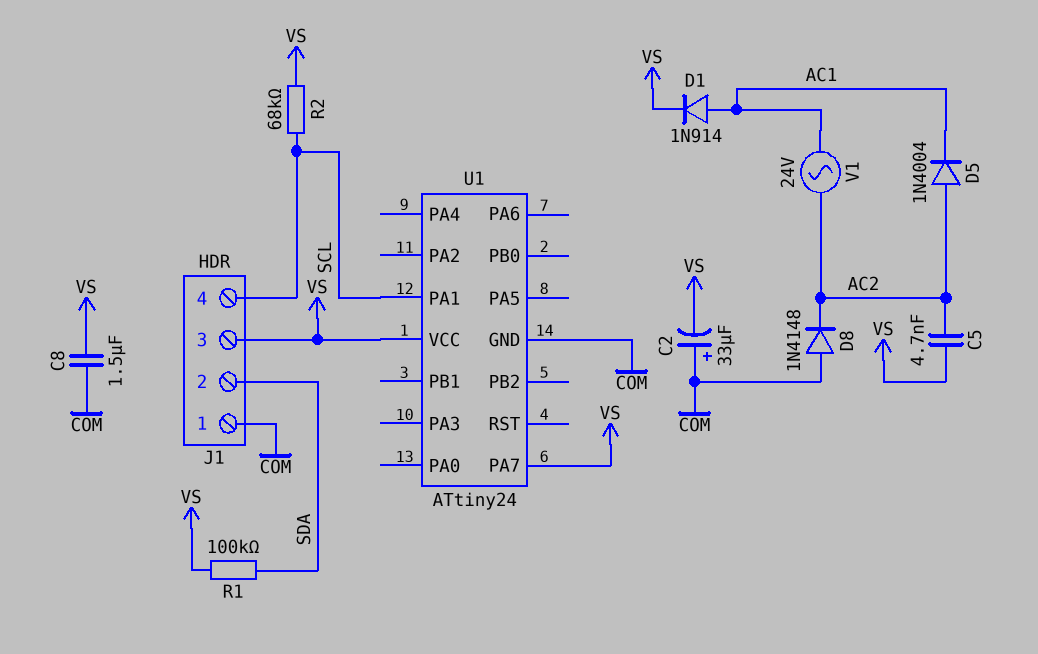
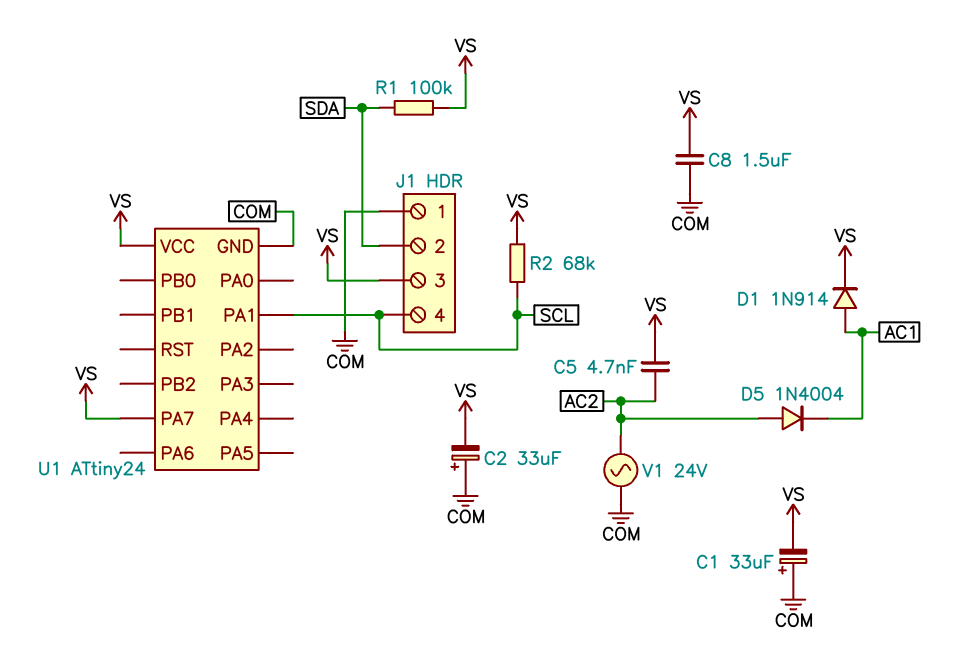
C1: none -> 33uF (plus COM, minus VS)
D8: diode 1N4148 (A COM, K AC2) -> none
V1: AC 24V (AC1, AC2) -> AC 24V (AC2, COM)

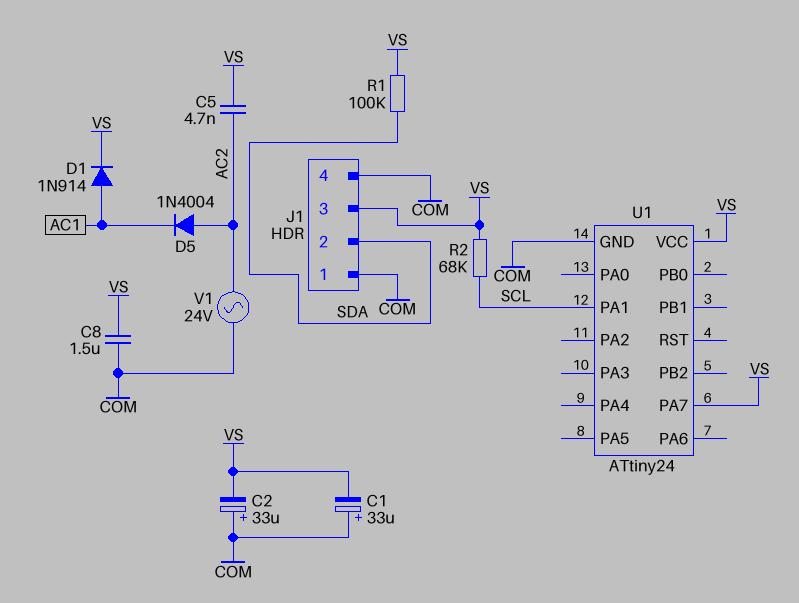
J1 pin 4: SCL -> COM

